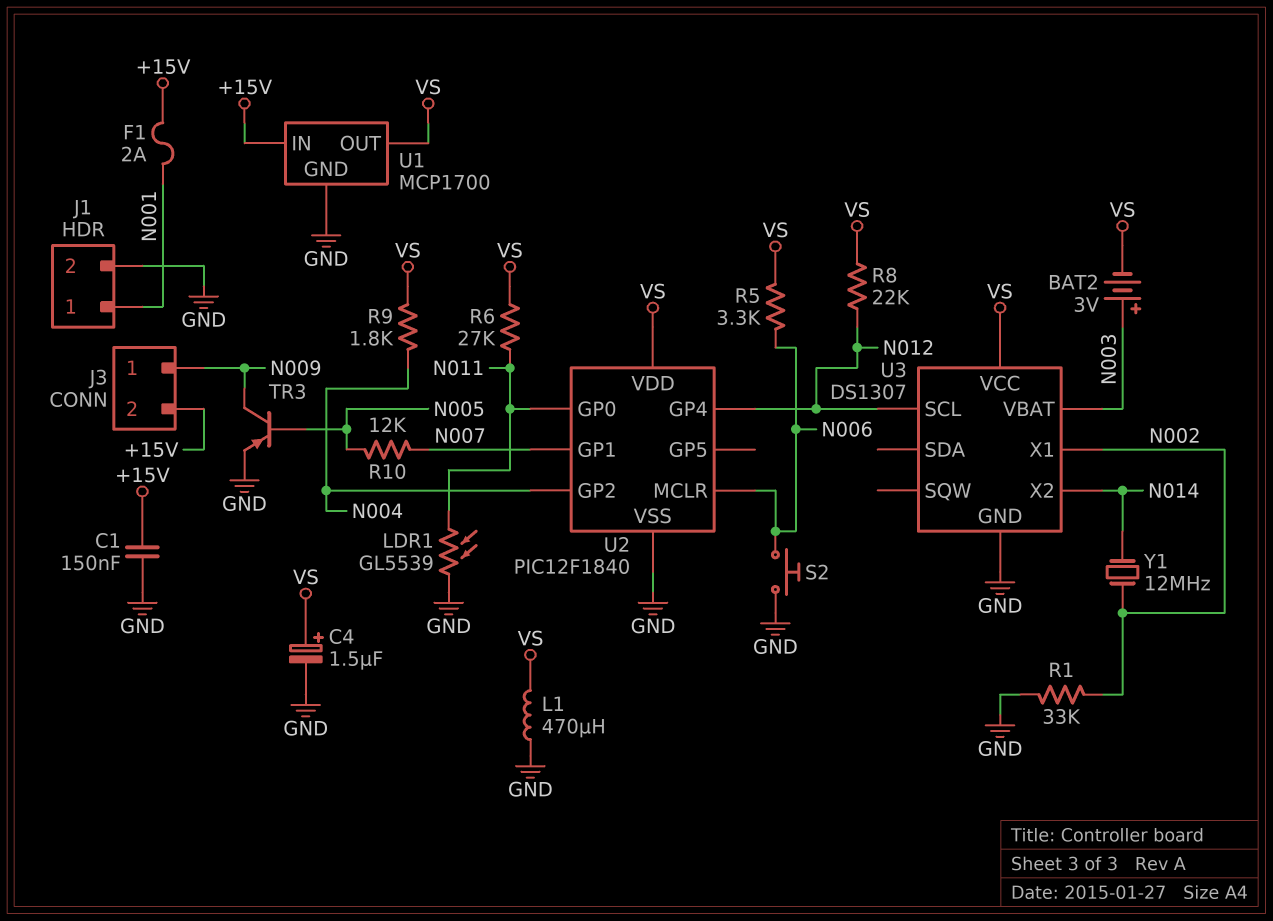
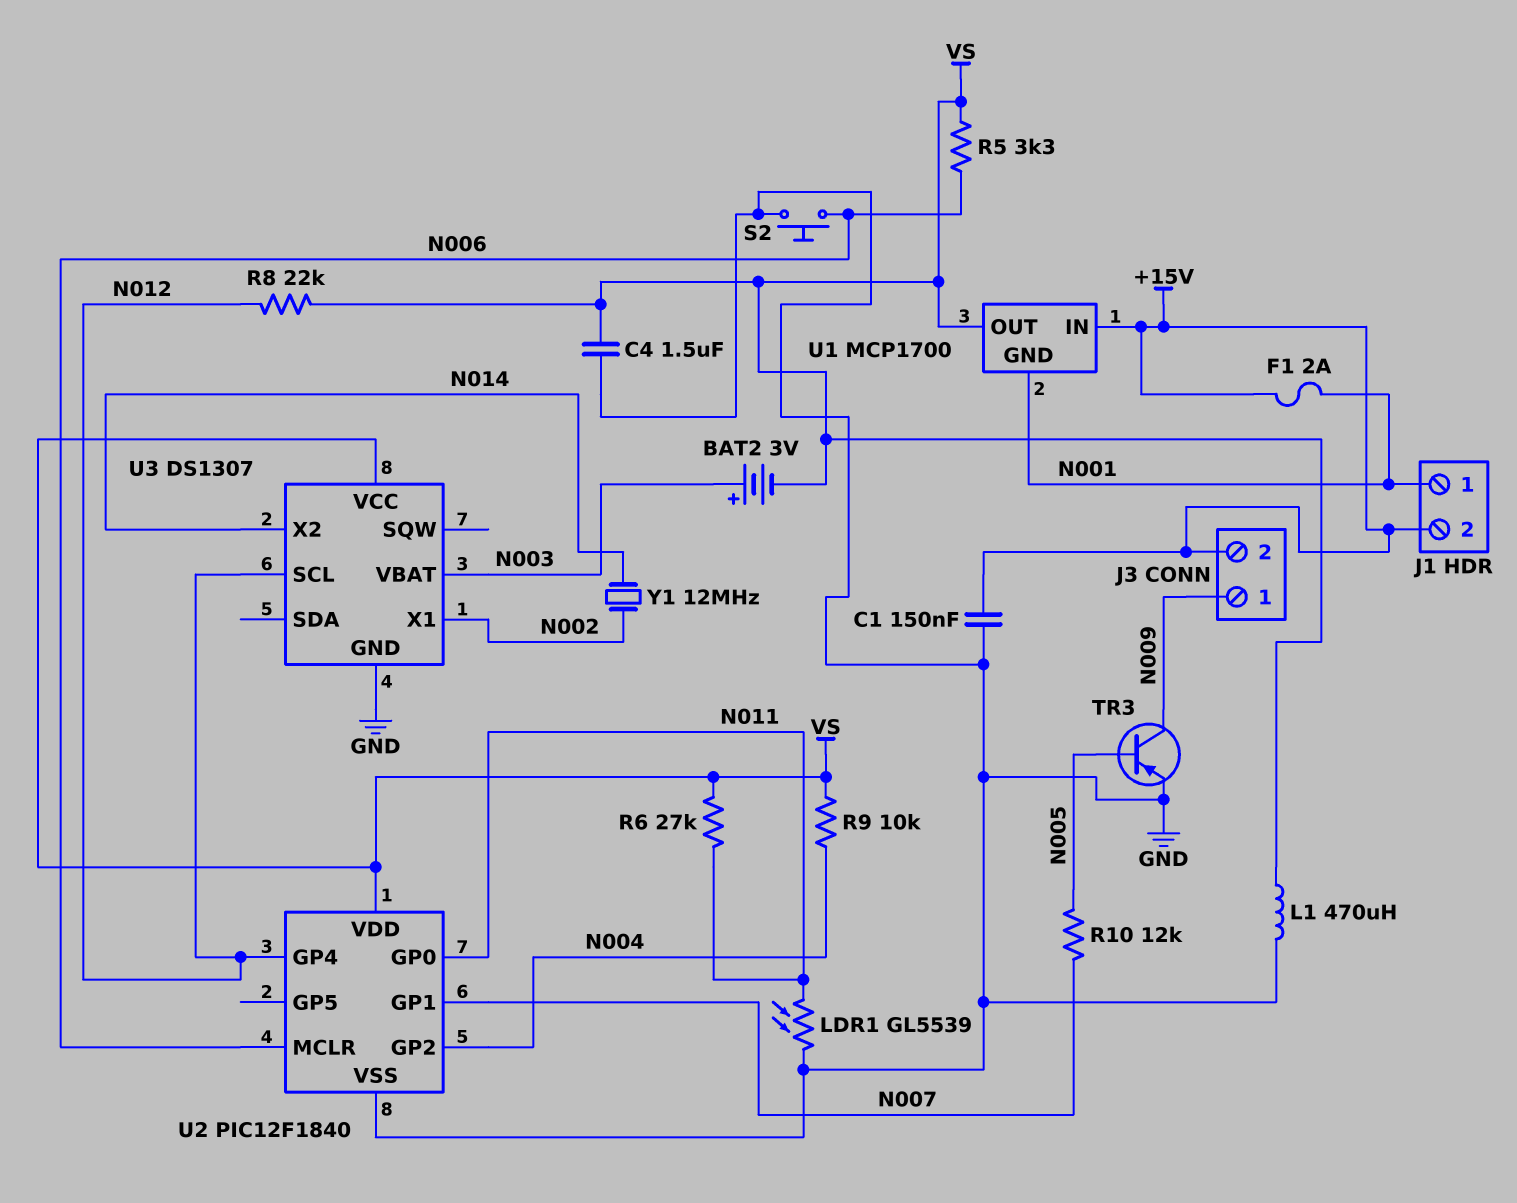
C4: 1.5uF (plus VS, minus GND) -> 1.5uF (GND, VS)
J1 pin 2: GND -> +15V
R1: 33k (GND, N002) -> none
R9: 1.8k (N004, VS) -> 10k (N004, VS)
U1 pin GND: GND -> N001

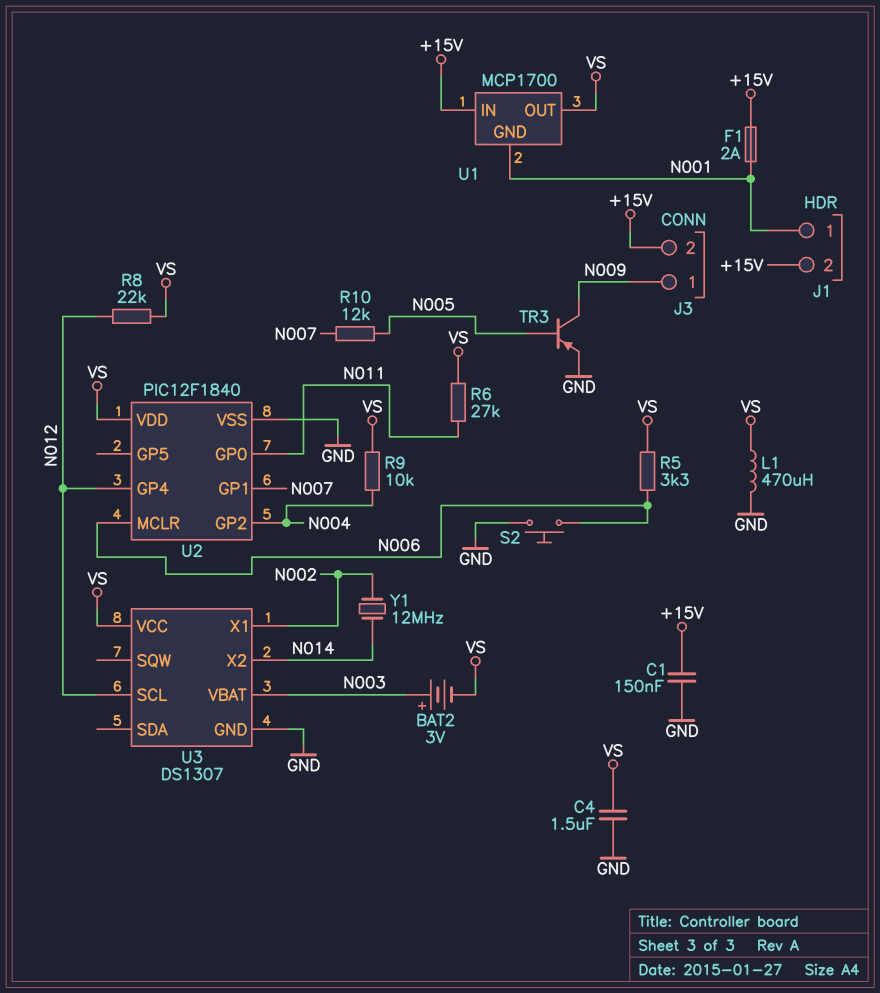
LDR1: GL5539 (GND, N011) -> none

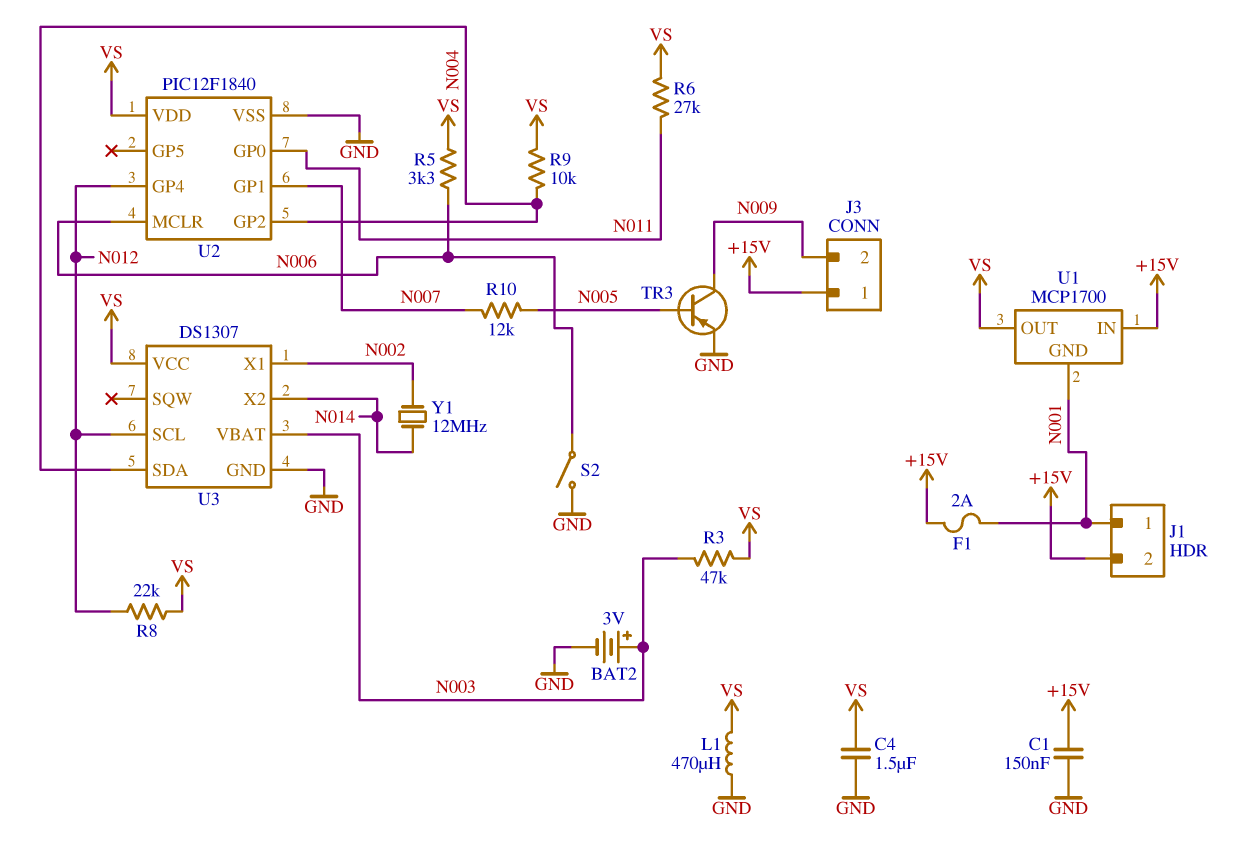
BAT2: 3V (plus N003, minus VS) -> 3V (plus N003, minus GND)
J3 pin 1: N009 -> +15V
J3 pin 2: +15V -> N009
R3: none -> 47k (N003, VS)
S2: button (GND, N006) -> switch (GND, N006)
U3 pin SDA: none -> N004

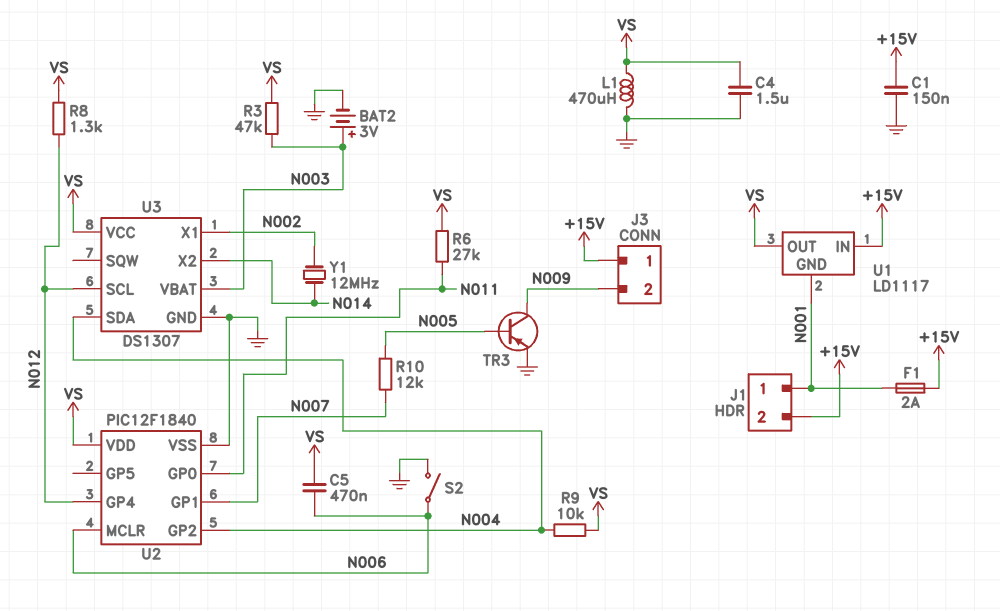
C5: none -> 470nF (N006, VS)
R5: 3.3k (N006, VS) -> none
R8: 22k (N012, VS) -> 1.3k (N012, VS)
U1: MCP1700 -> LD1117

